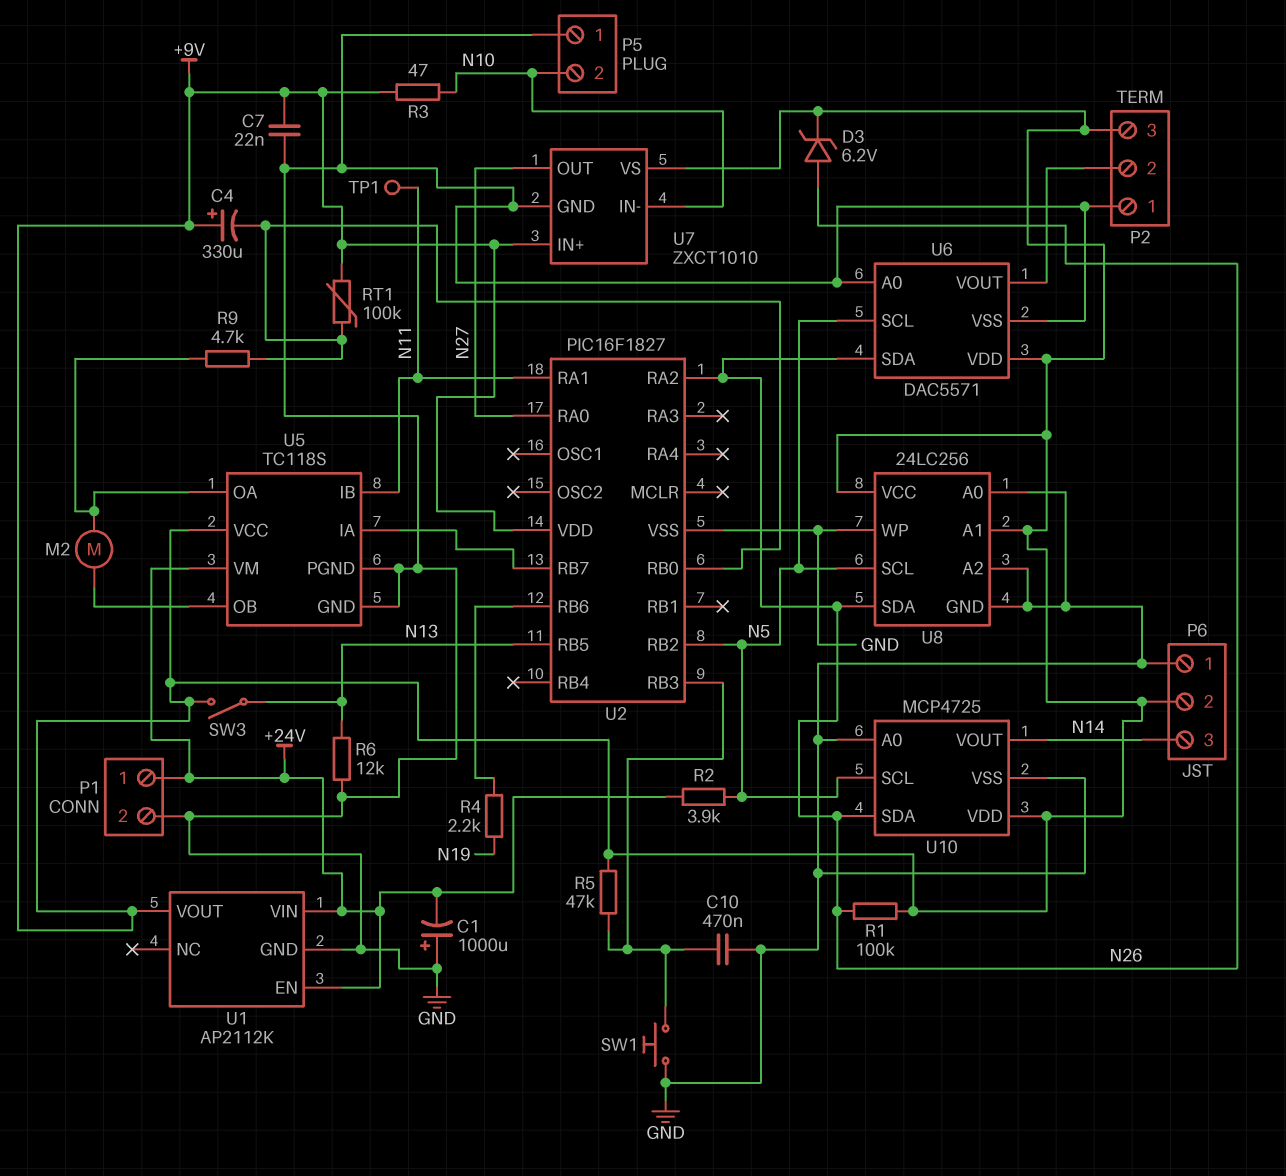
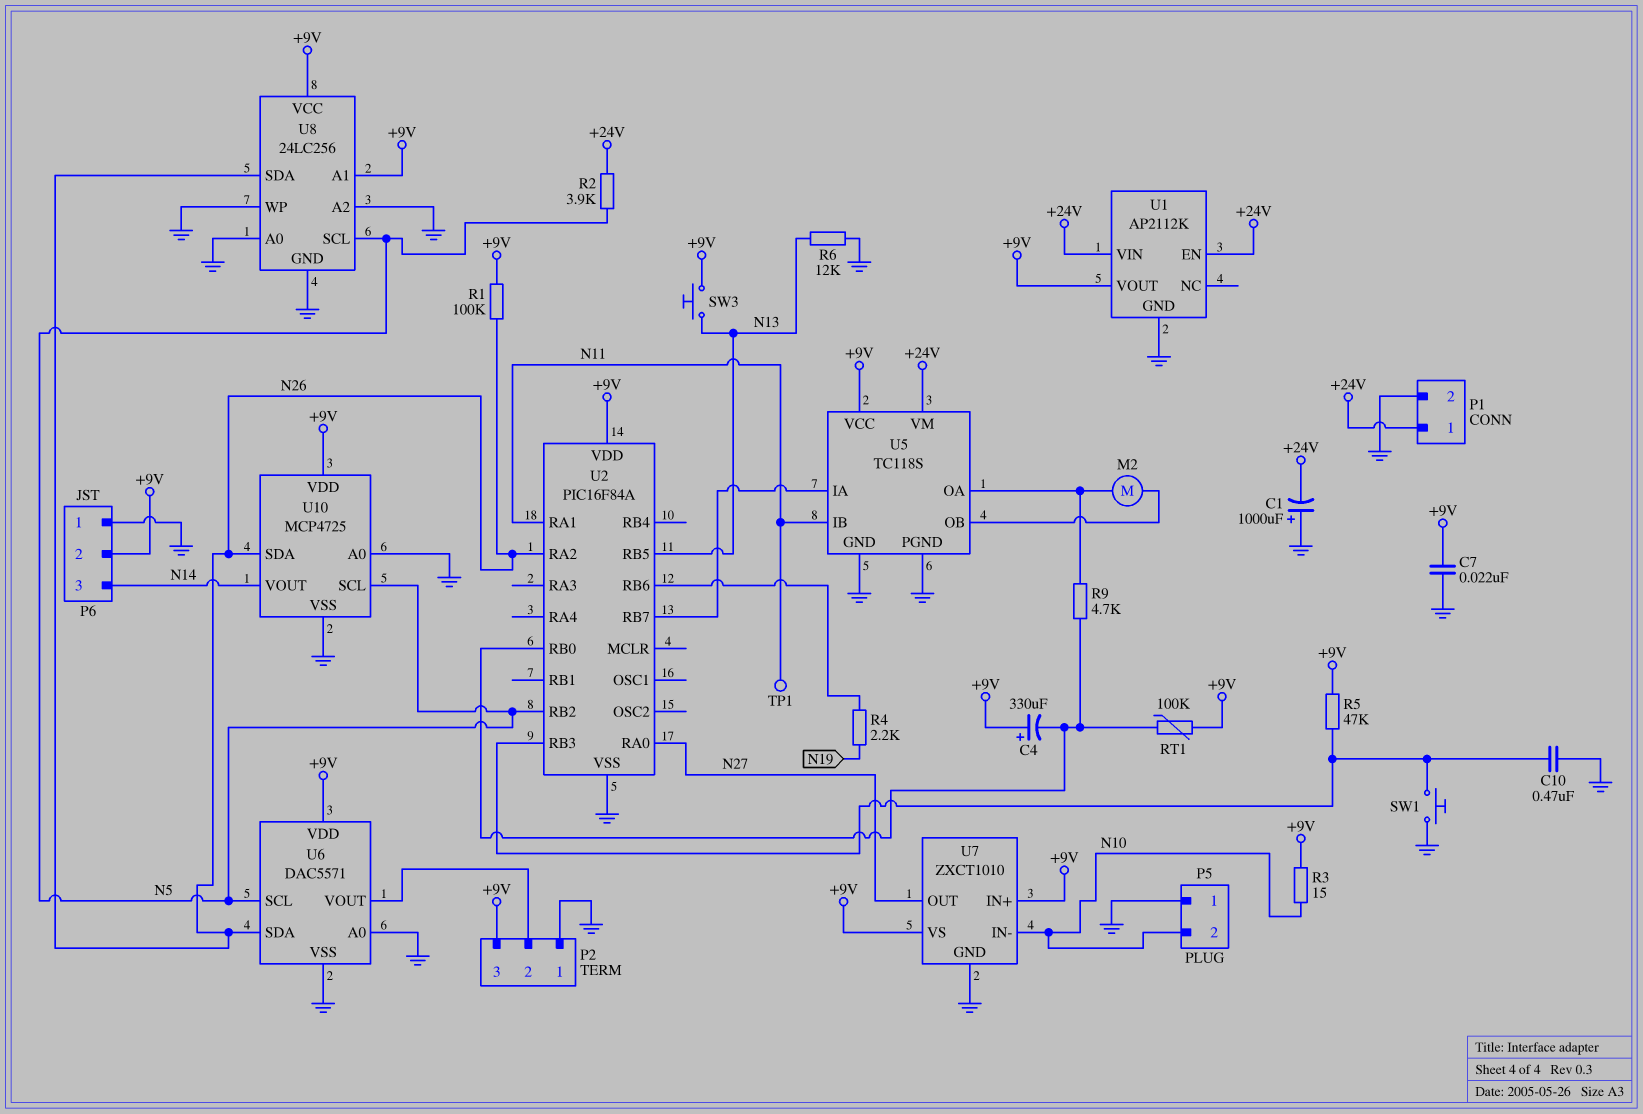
D3: zener 6.2V (A N26, K +9V) -> none
R3: 47 (+9V, N10) -> 15 (+9V, N10)
SW3: switch (+9V, N13) -> button (+9V, N13)
U2: PIC16F1827 -> PIC16F84A

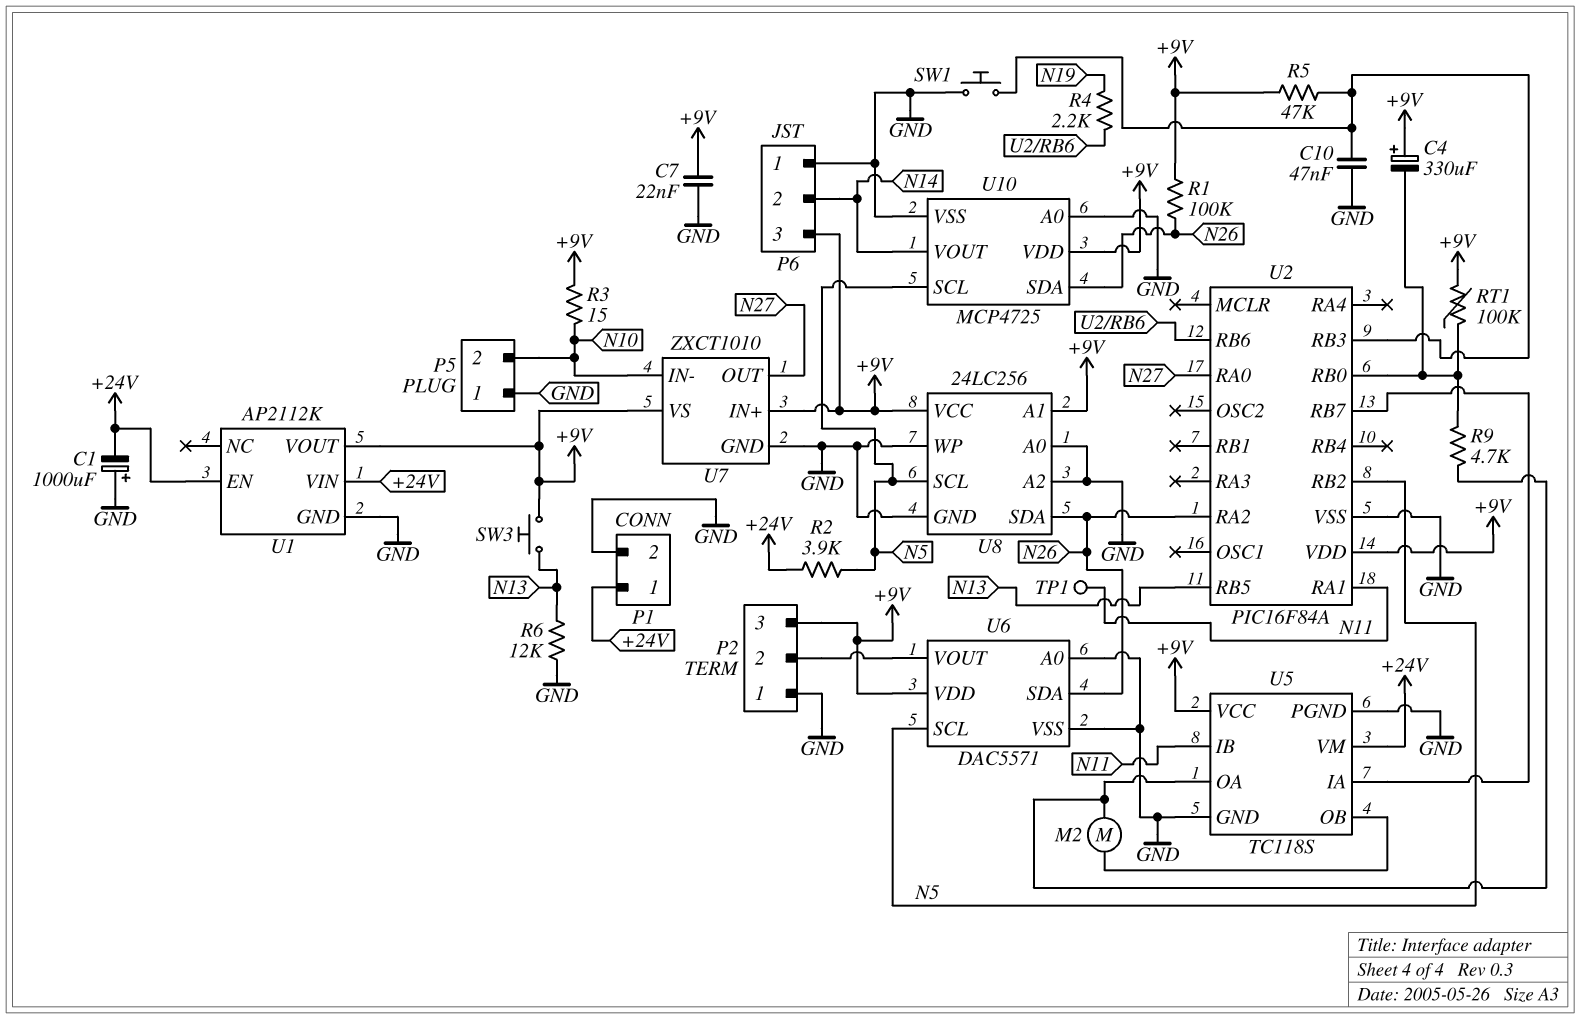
C10: 470nF (GND, U2/RB3) -> 47nF (GND, U2/RB3)
P6 pin 2: +9V -> N14
P6 pin 3: N14 -> +9V

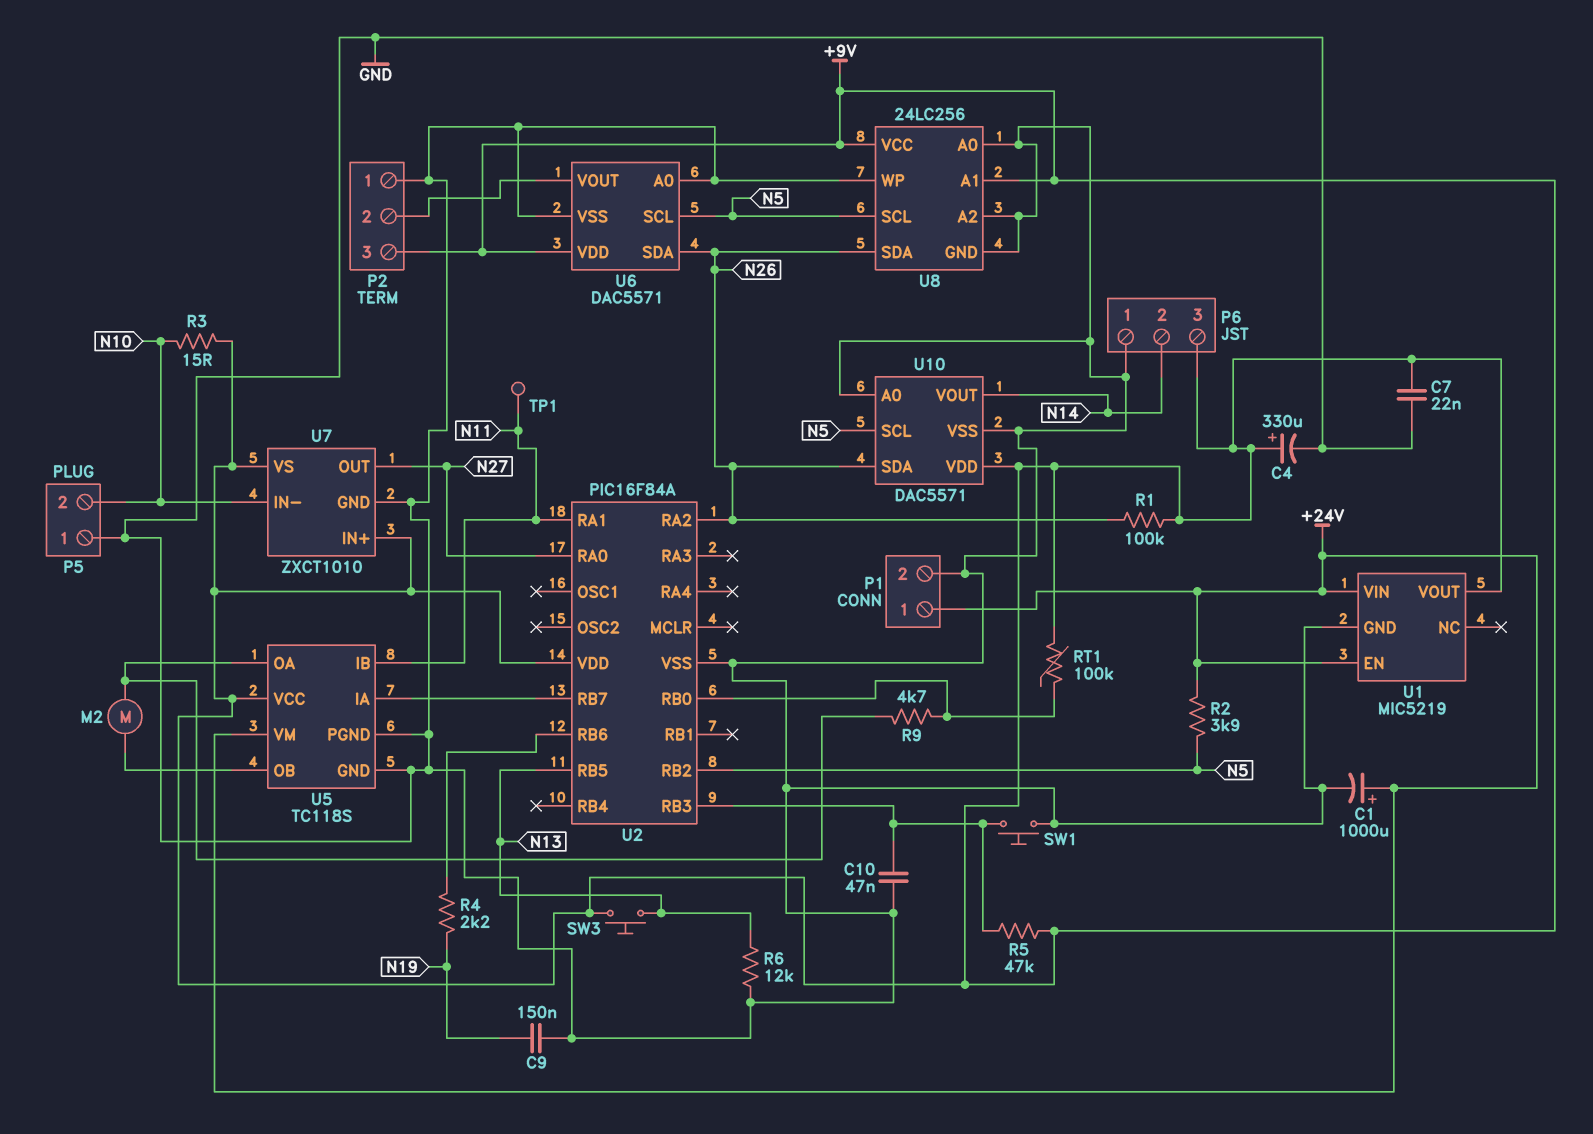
C1: 1000uF (plus GND, minus +24V) -> 1000uF (plus +24V, minus GND)
C4: 330uF (plus +9V, minus U2/RB0) -> 330uF (plus +9V, minus GND)
C9: none -> 150nF (GND, N19)
U1: AP2112K -> MIC5219
U10: MCP4725 -> DAC5571

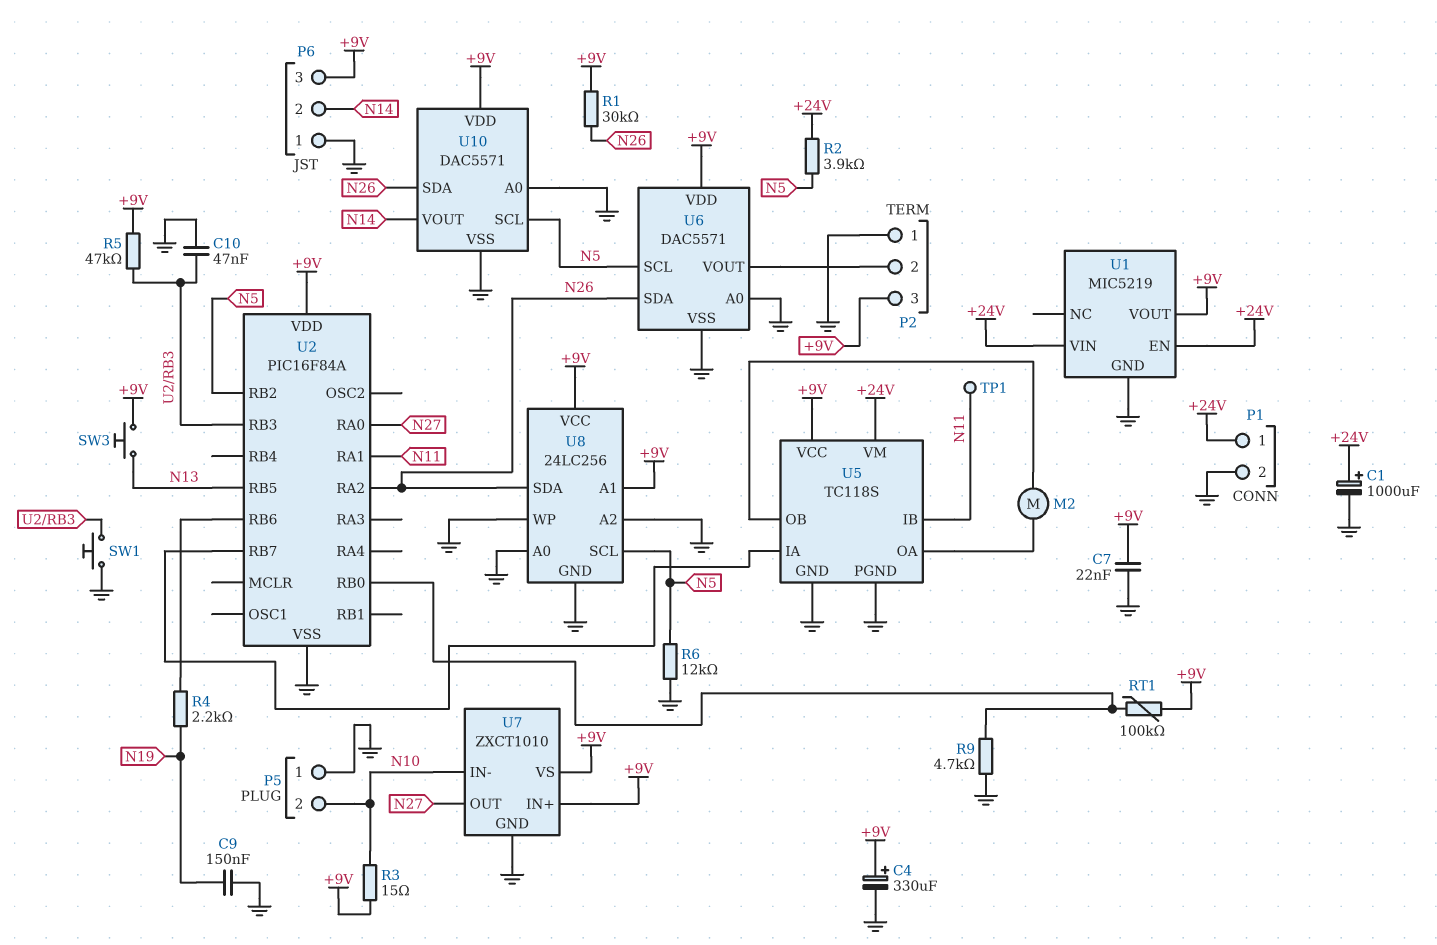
R1: 100k (+9V, N26) -> 30k (+9V, N26)
R6: 12k (GND, N13) -> 12k (GND, N5)
R9: 4.7k (U2/RB0, U5/OA) -> 4.7k (GND, U2/RB0)

